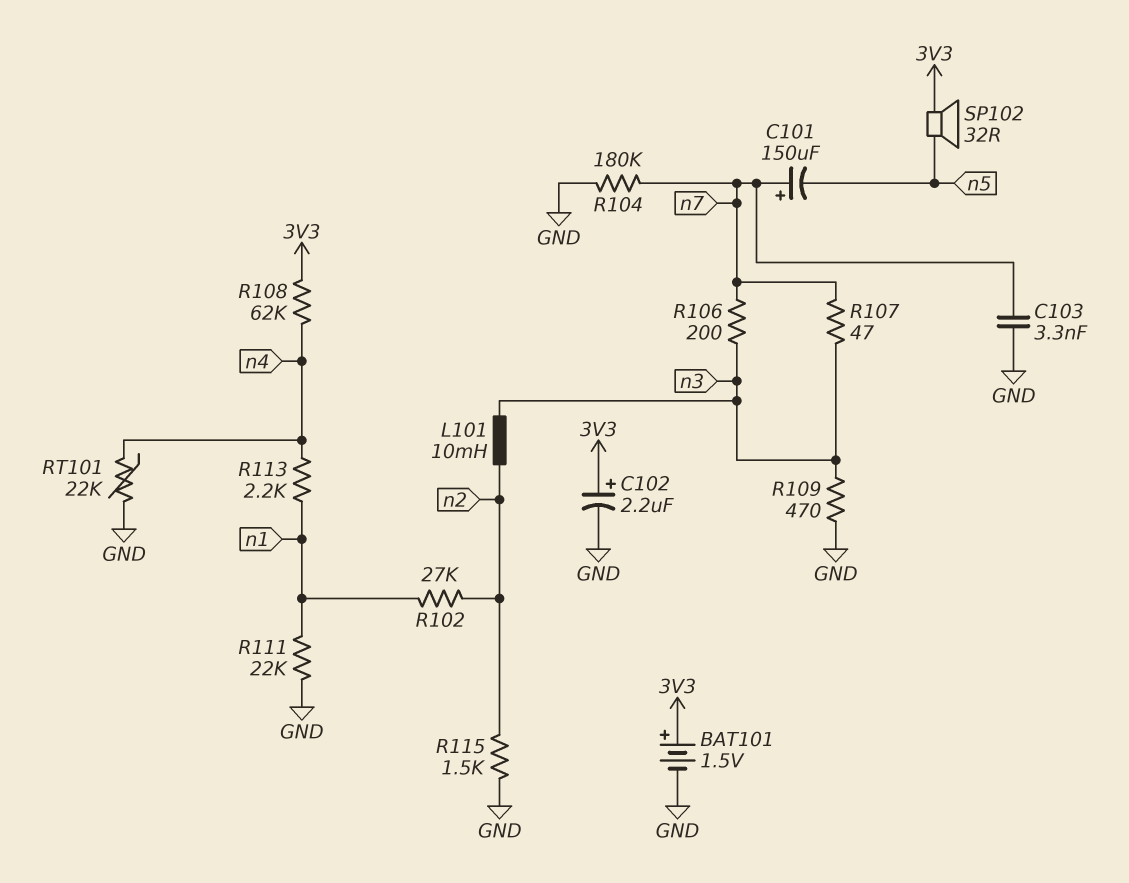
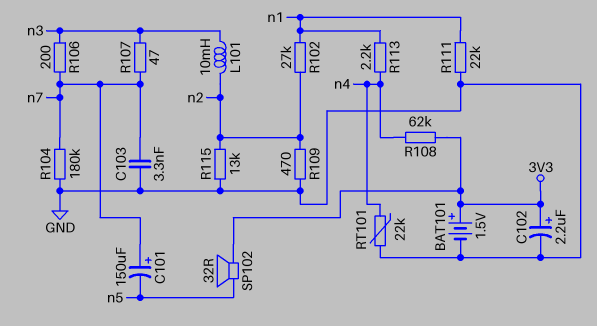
R109: 470 (GND, n3) -> 470 (GND, n2)
R115: 1.5k (GND, n2) -> 13k (GND, n2)

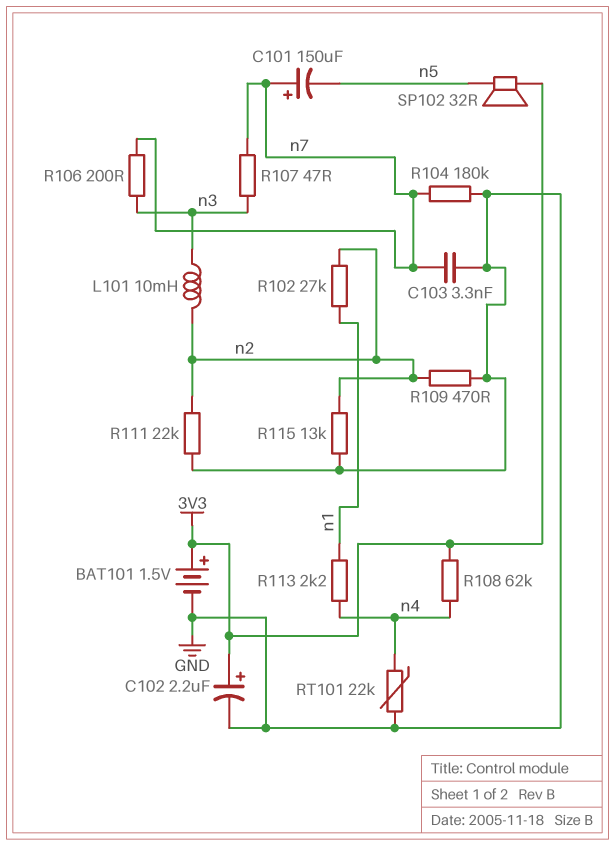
R111: 22k (GND, n1) -> 22k (GND, n2)

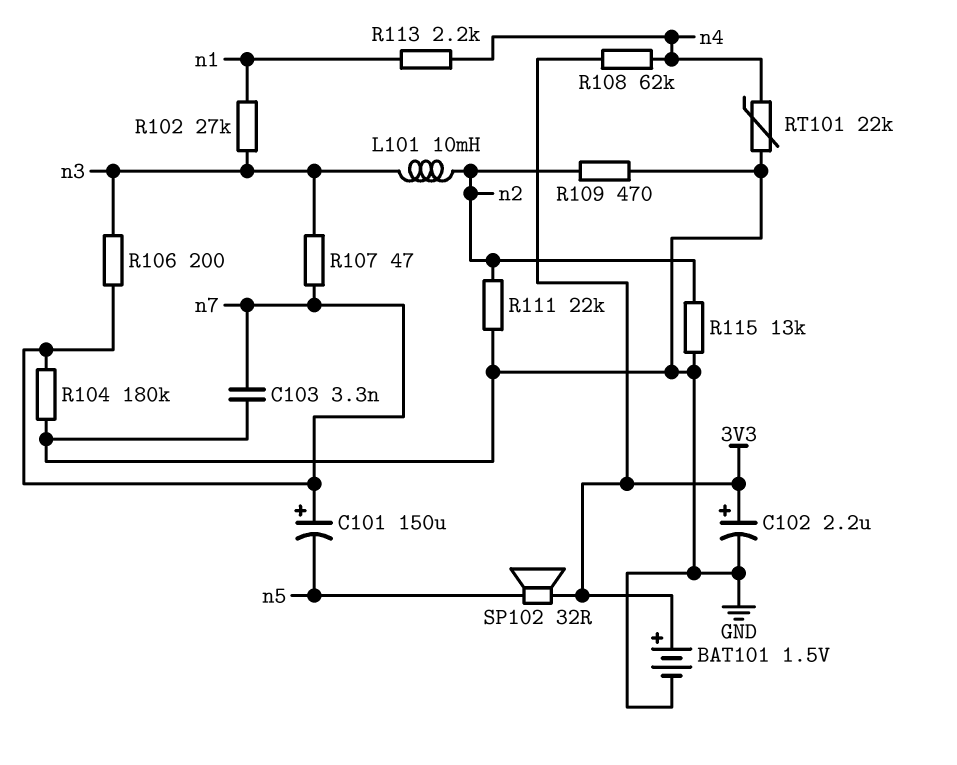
R102: 27k (n1, n2) -> 27k (n1, n3)

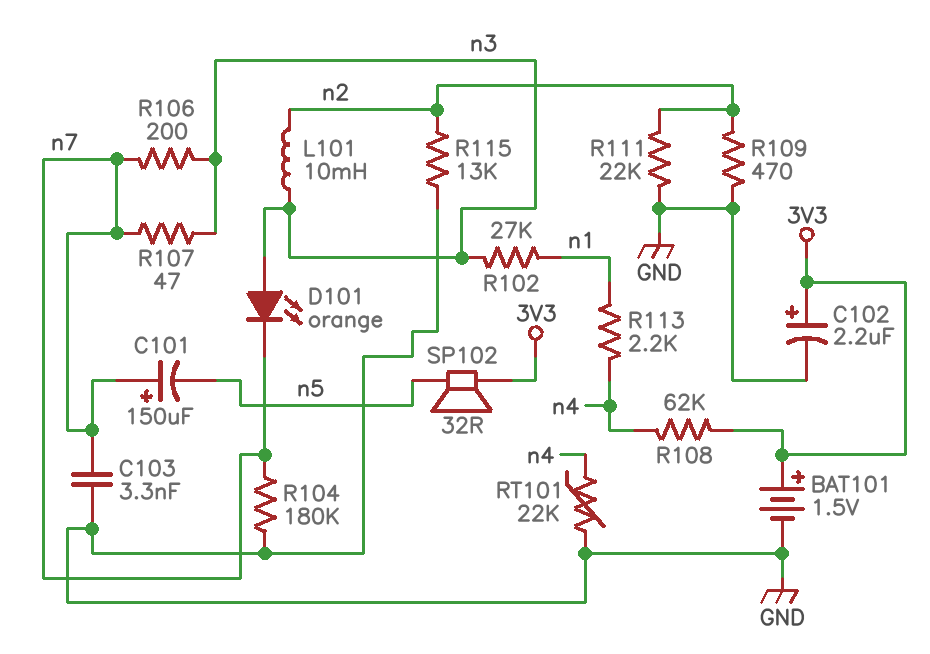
D101: none -> LED orange (A n3, K n7)

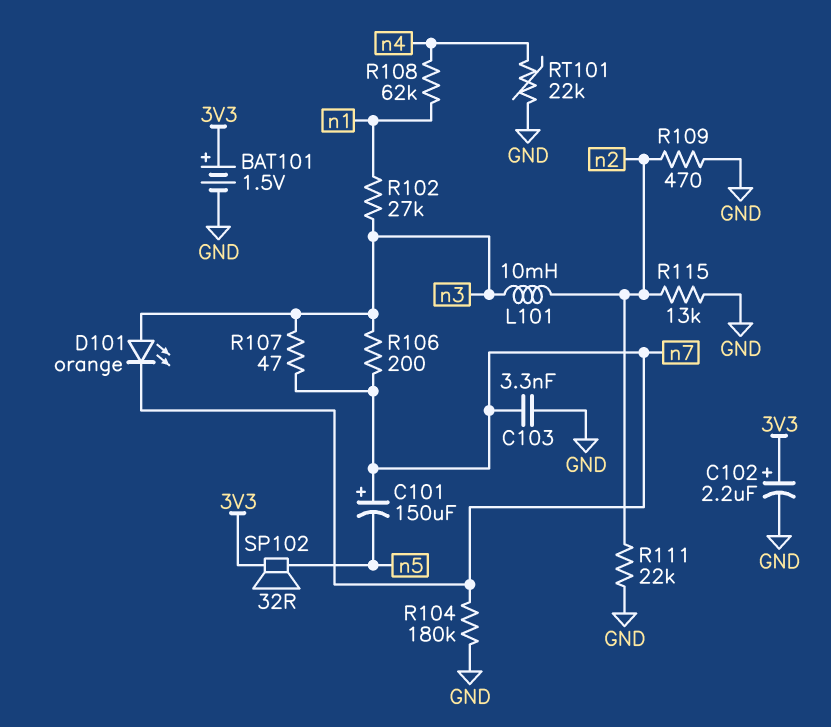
R108: 62k (3V3, n4) -> 62k (n1, n4)
R113: 2.2k (n1, n4) -> none

